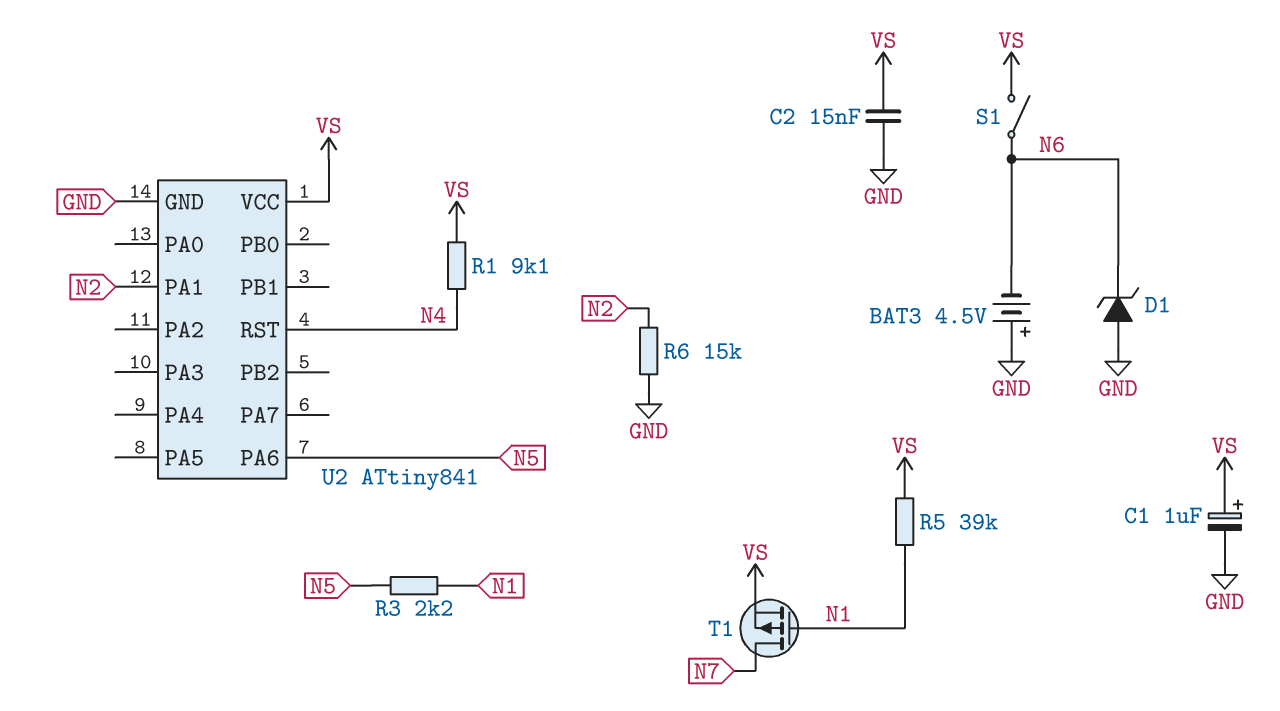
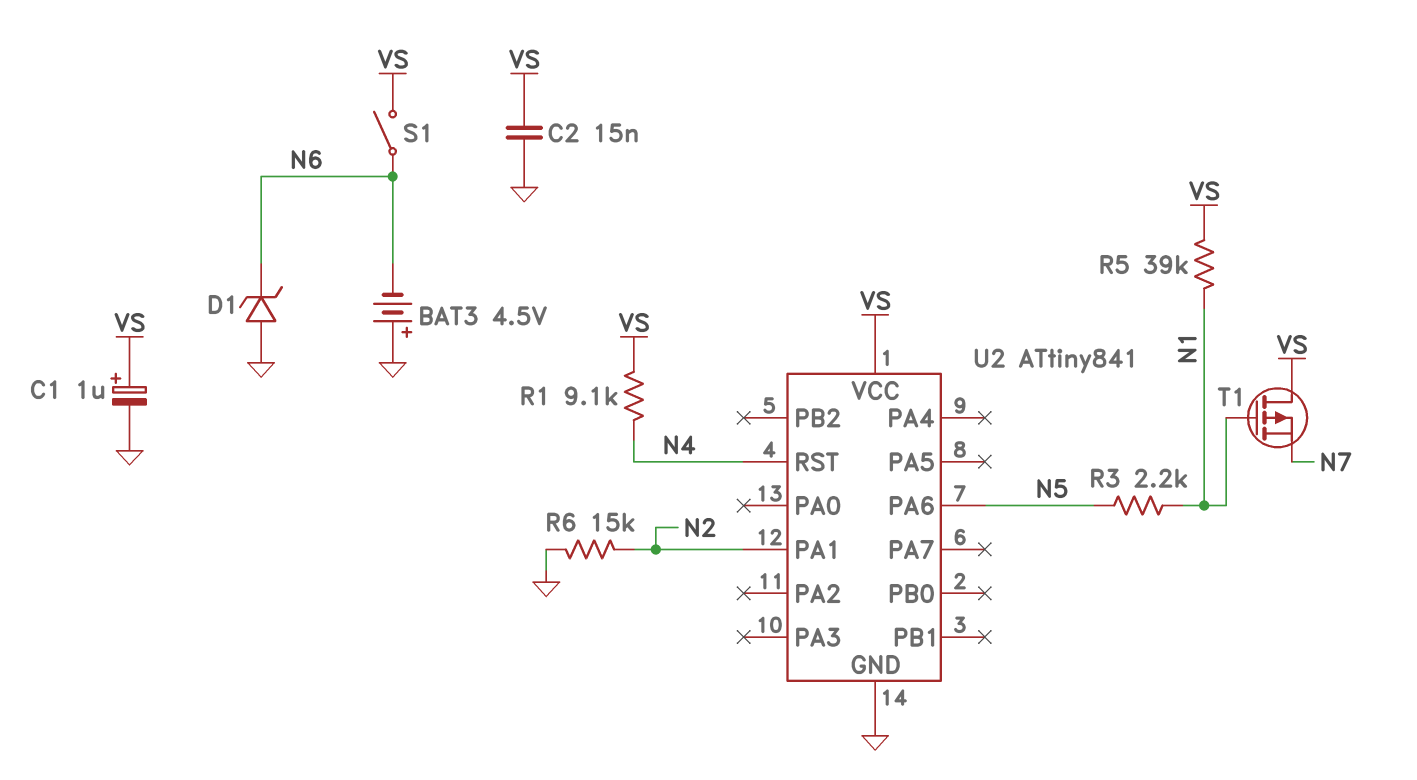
T1: PMOS (G N1, D N7, S VS) -> PMOS (G N1, D VS, S N7)

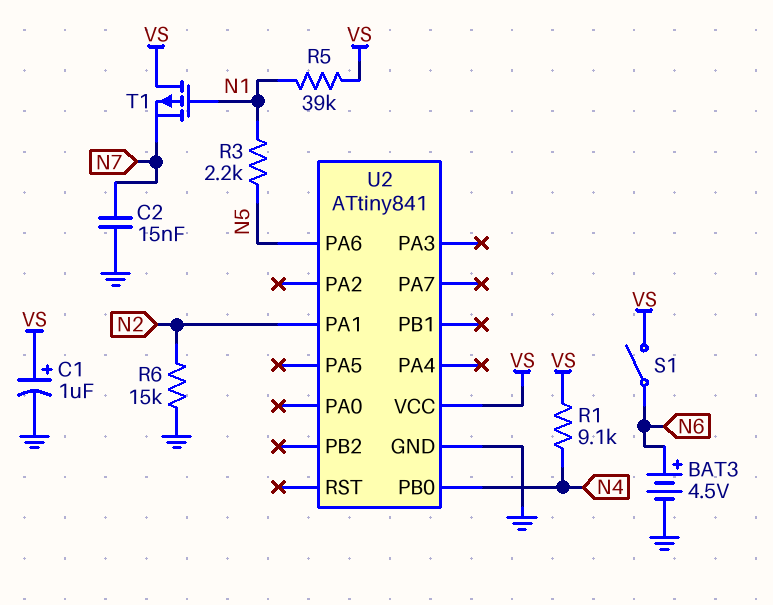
BAT3: 4.5V (plus GND, minus N6) -> 4.5V (plus N6, minus GND)
C2: 15nF (GND, VS) -> 15nF (GND, N7)
D1: zener (A GND, K N6) -> none
U2 pin PB0: none -> N4
U2 pin RST: N4 -> none

